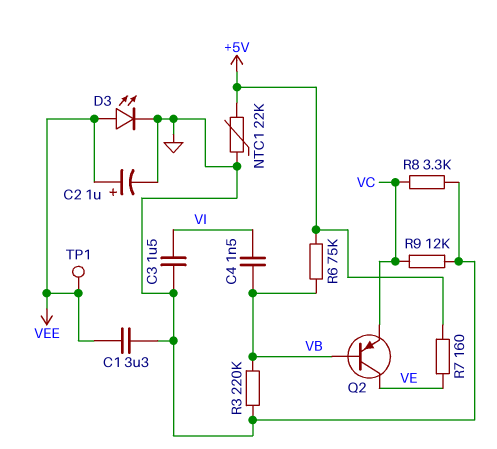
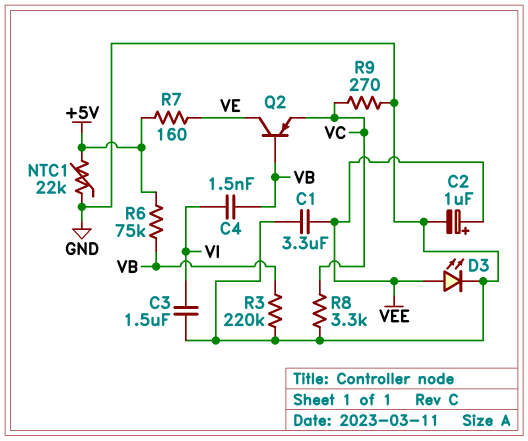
R9: 12k (GND, VC) -> 270 (GND, VC)
TP1: test point (VEE) -> none

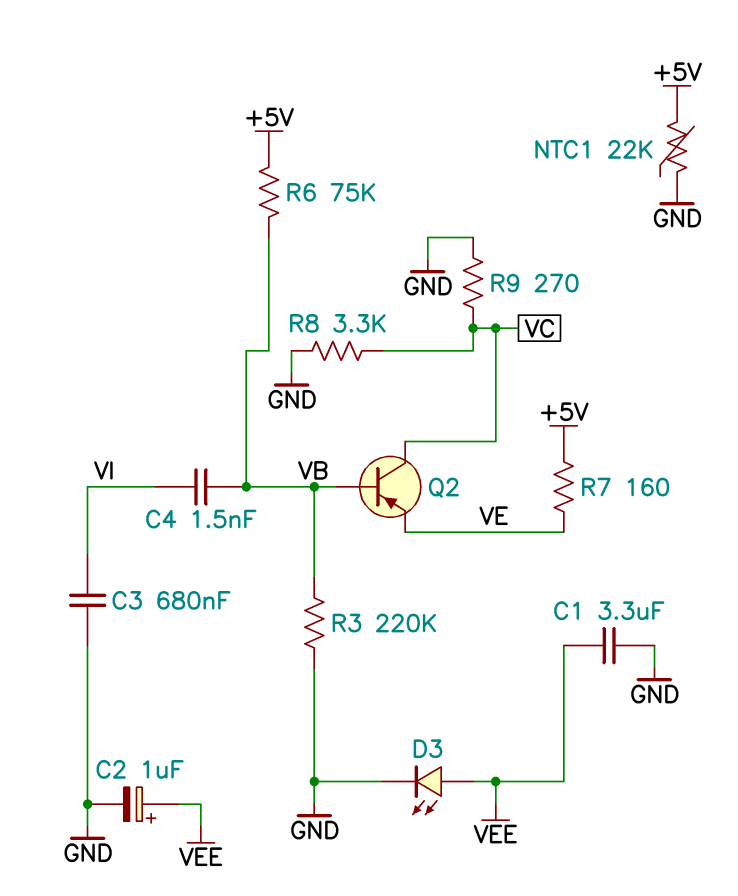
C3: 1.5uF (GND, VI) -> 680nF (GND, VI)
Q2: PNP (B VB, C VE, E VC) -> PNP (B VB, C VC, E VE)

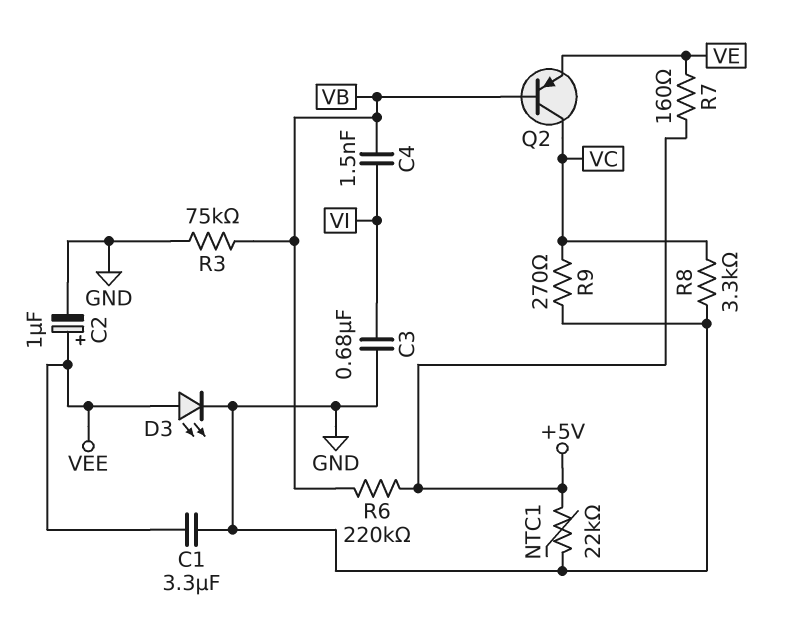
R3: 220k (GND, VB) -> 75k (GND, VB)
R6: 75k (+5V, VB) -> 220k (+5V, VB)

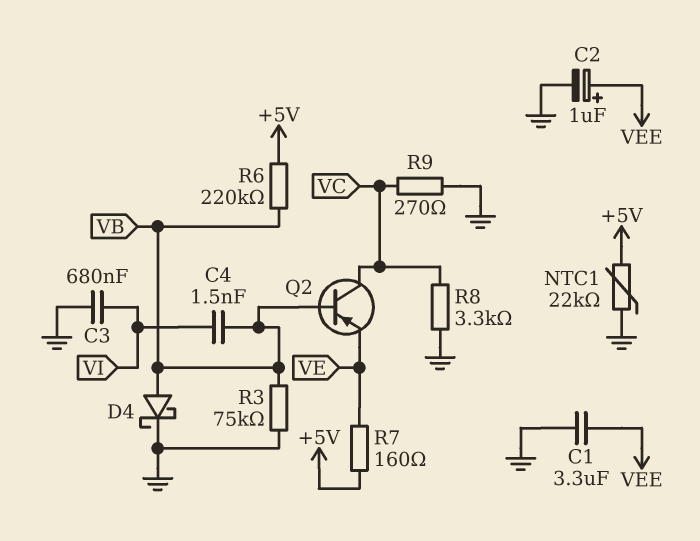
D3: LED (A VEE, K GND) -> none
D4: none -> schottky (A VB, K GND)

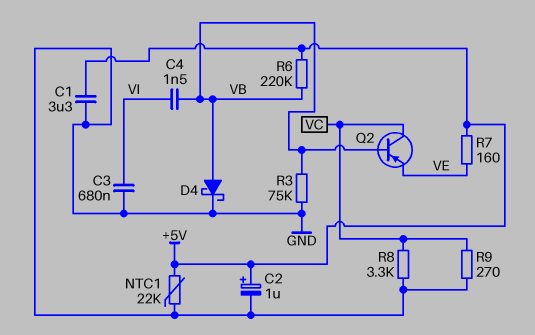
C1: 3.3uF (GND, VEE) -> 3.3uF (+5V, GND)
C2: 1uF (plus VEE, minus GND) -> 1uF (plus +5V, minus GND)

